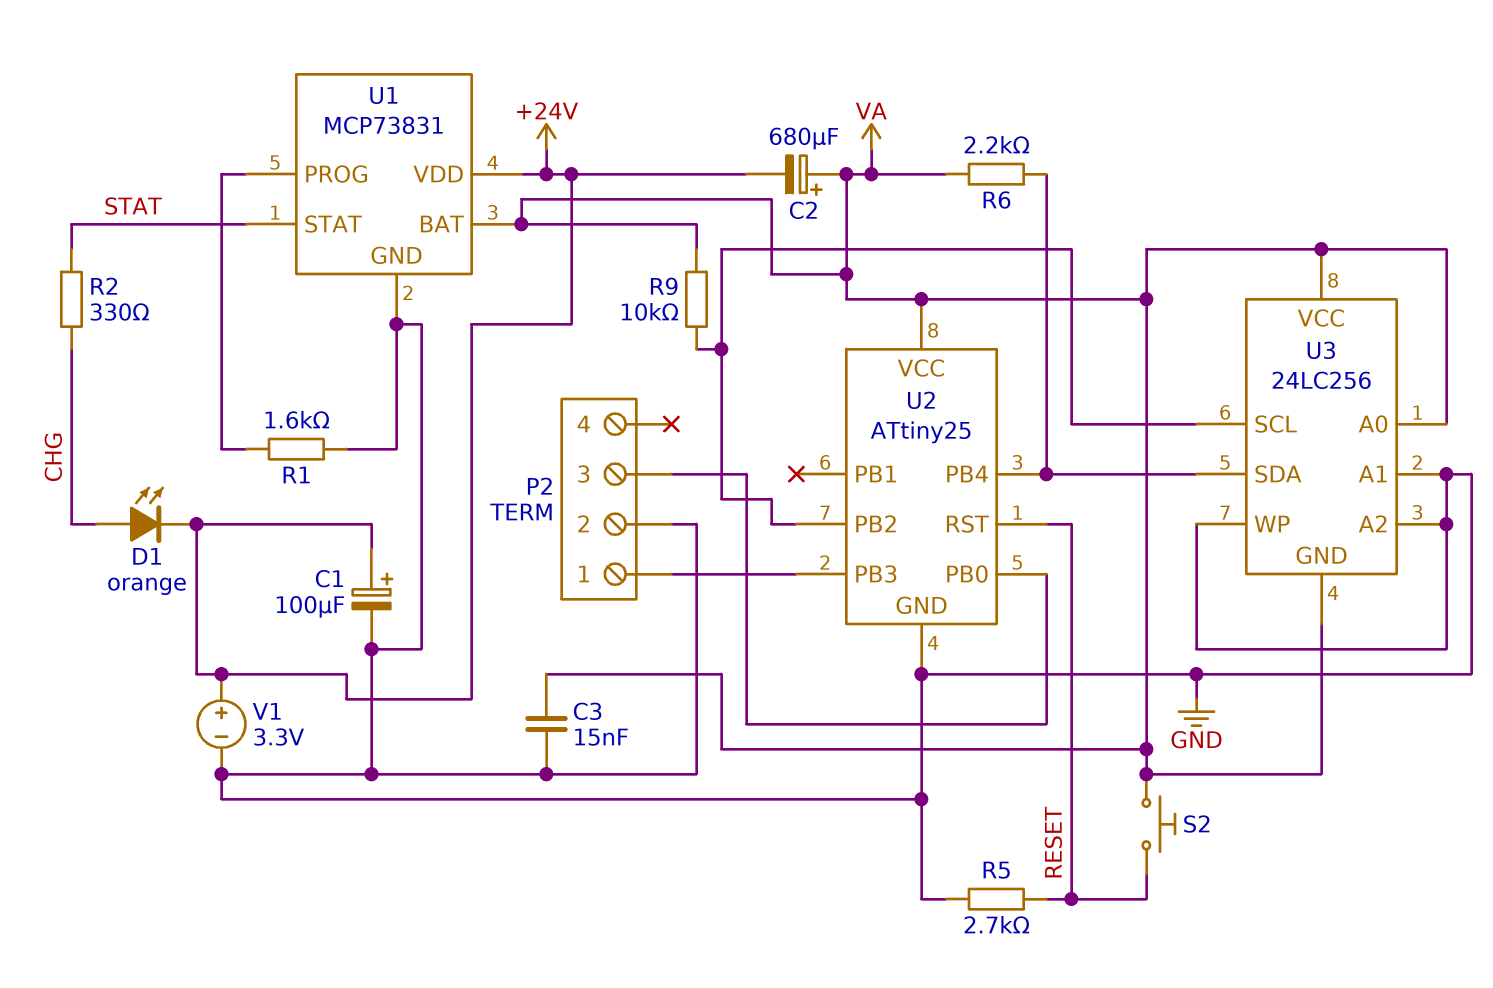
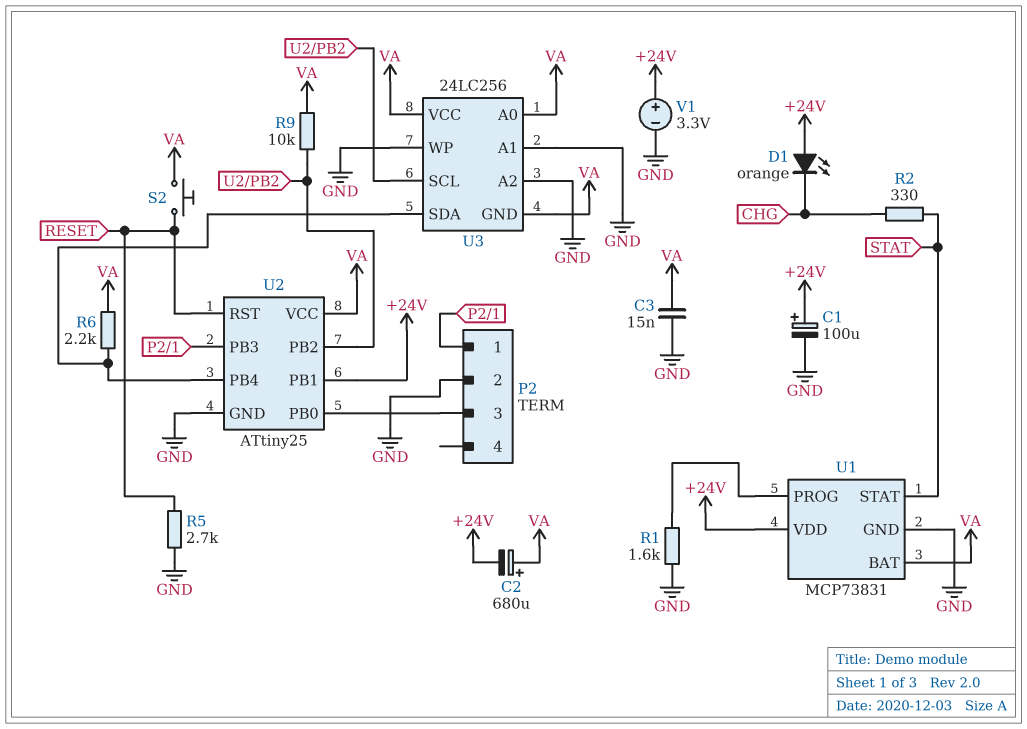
D1: LED orange (A CHG, K +24V) -> LED orange (A +24V, K CHG)
U2 pin PB1: none -> +24V

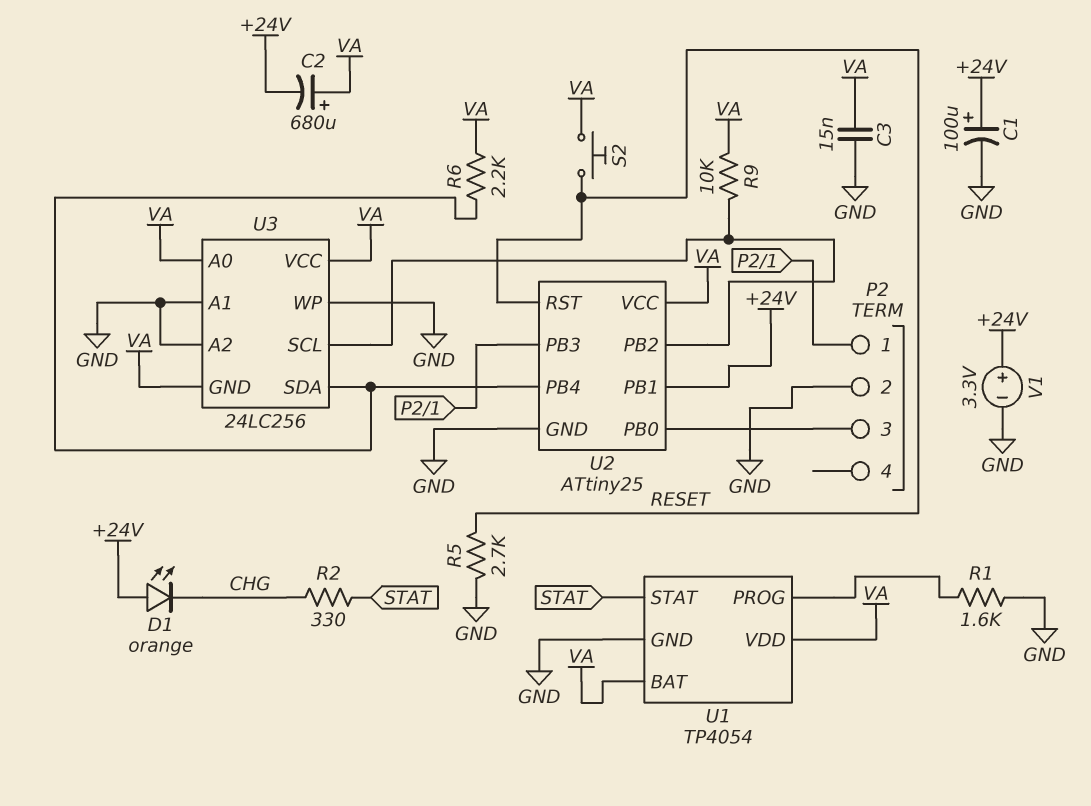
U1: MCP73831 -> TP4054
U1 pin VDD: +24V -> VA

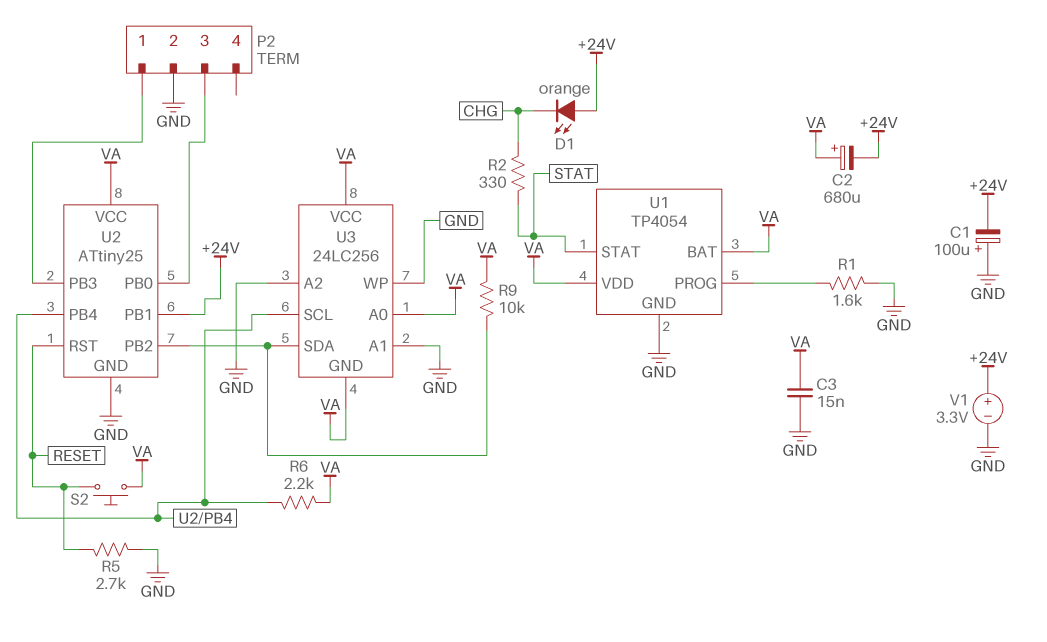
C1: 100uF (plus +24V, minus GND) -> 100uF (plus GND, minus +24V)
U3 pin SCL: U2/PB2 -> U2/PB4
U3 pin SDA: U2/PB4 -> U2/PB2

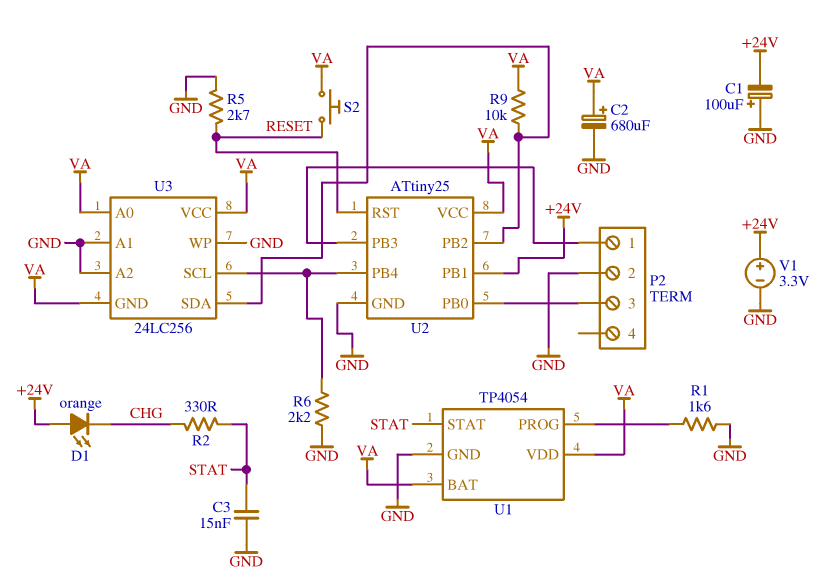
C2: 680uF (plus VA, minus +24V) -> 680uF (plus VA, minus GND)
C3: 15nF (GND, VA) -> 15nF (GND, STAT)
R6: 2.2k (U2/PB4, VA) -> 2.2k (GND, U2/PB4)

